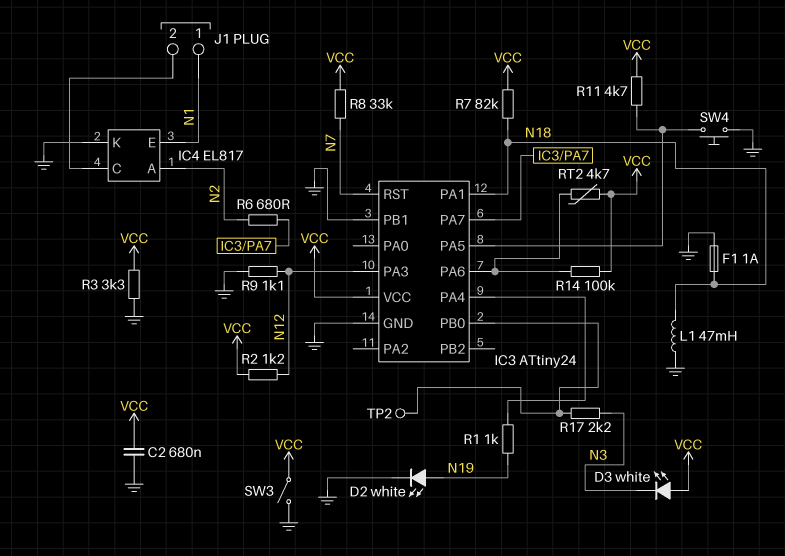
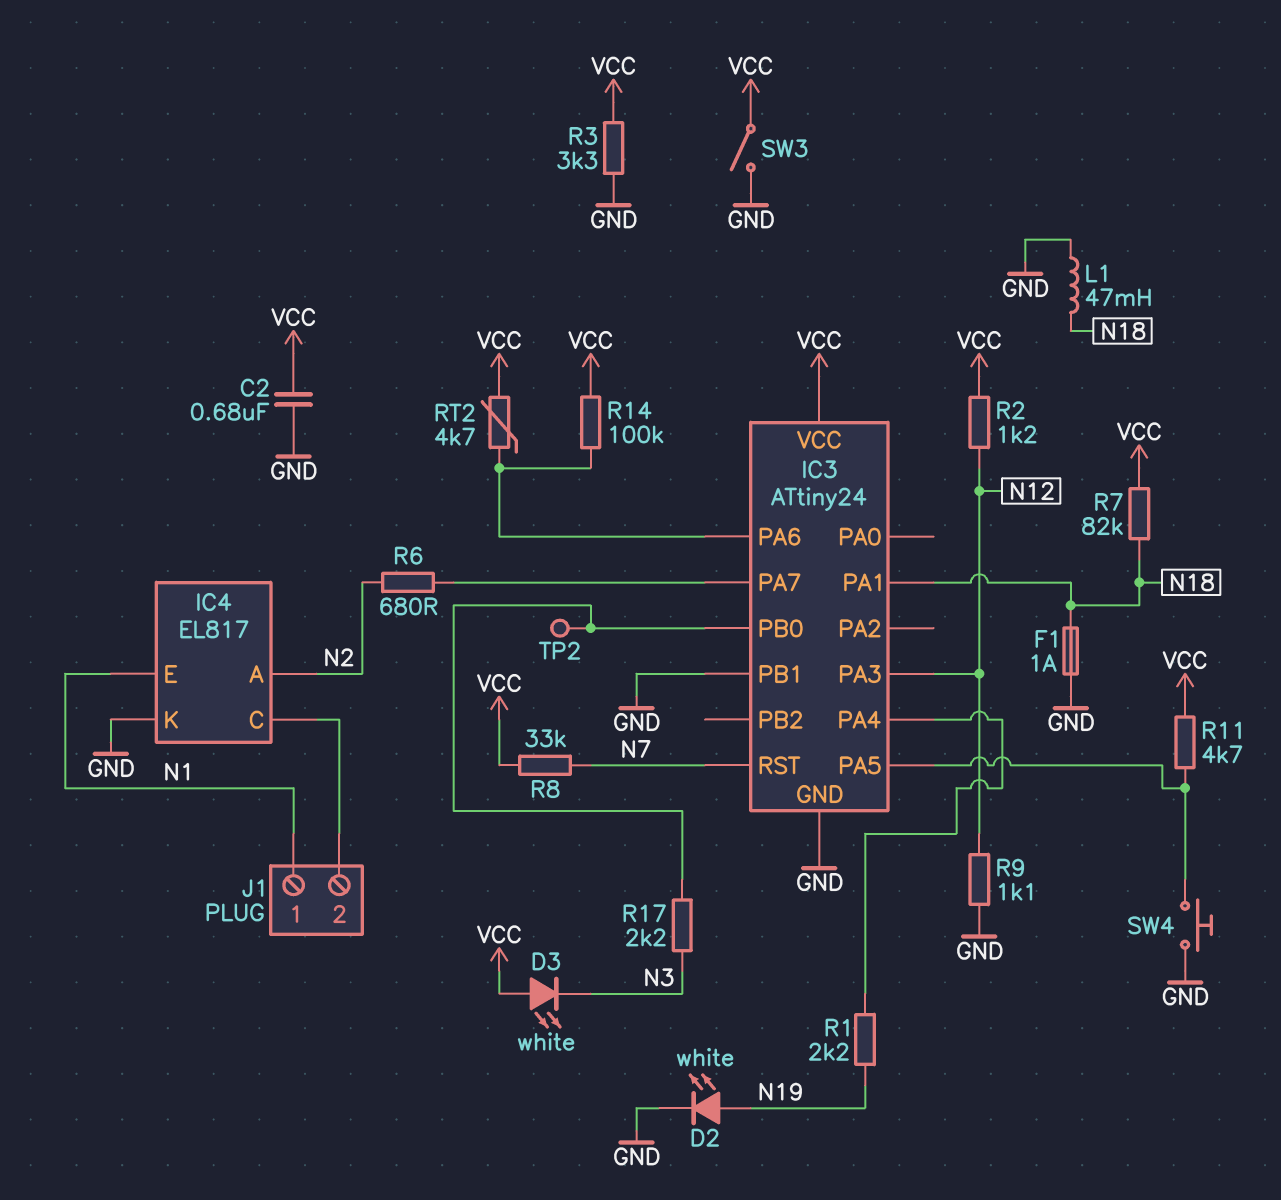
R1: 1k (IC3/PA4, N19) -> 2.2k (IC3/PA4, N19)

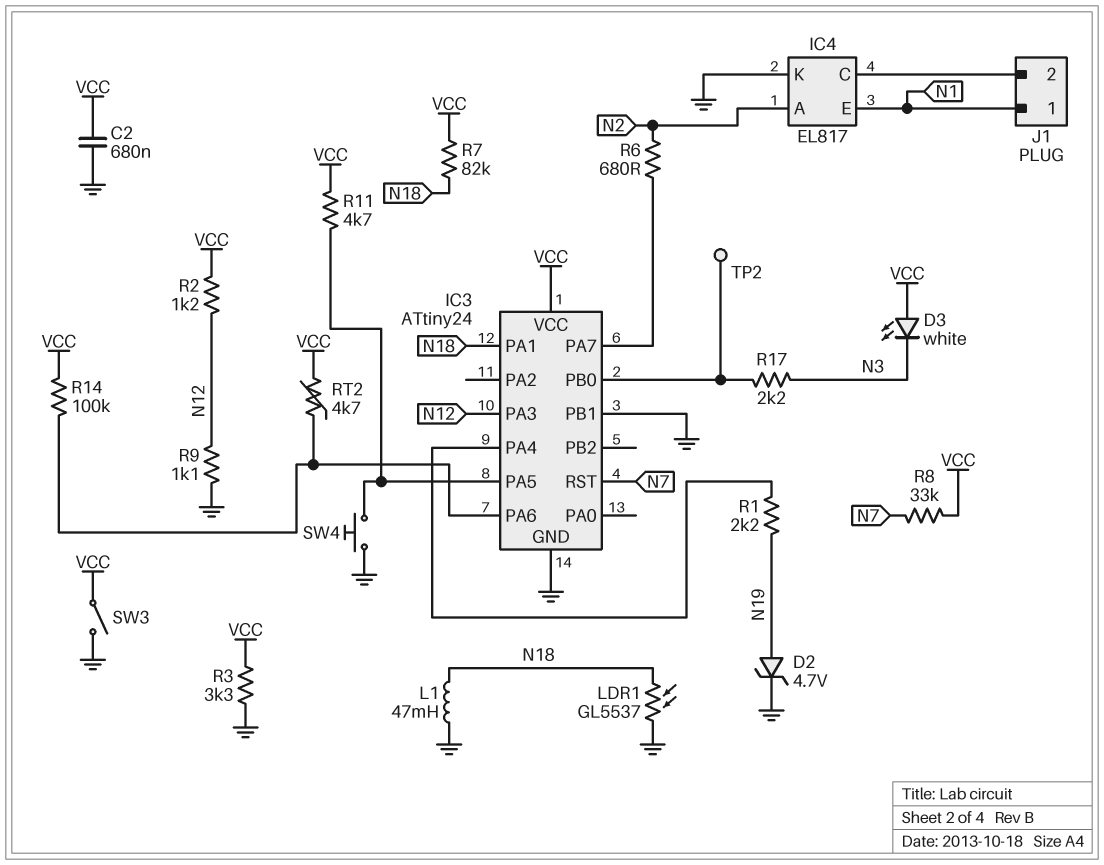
D2: LED white (A N19, K GND) -> zener 4.7V (A N19, K GND)
F1: 1A (GND, N18) -> none
LDR1: none -> GL5537 (GND, N18)

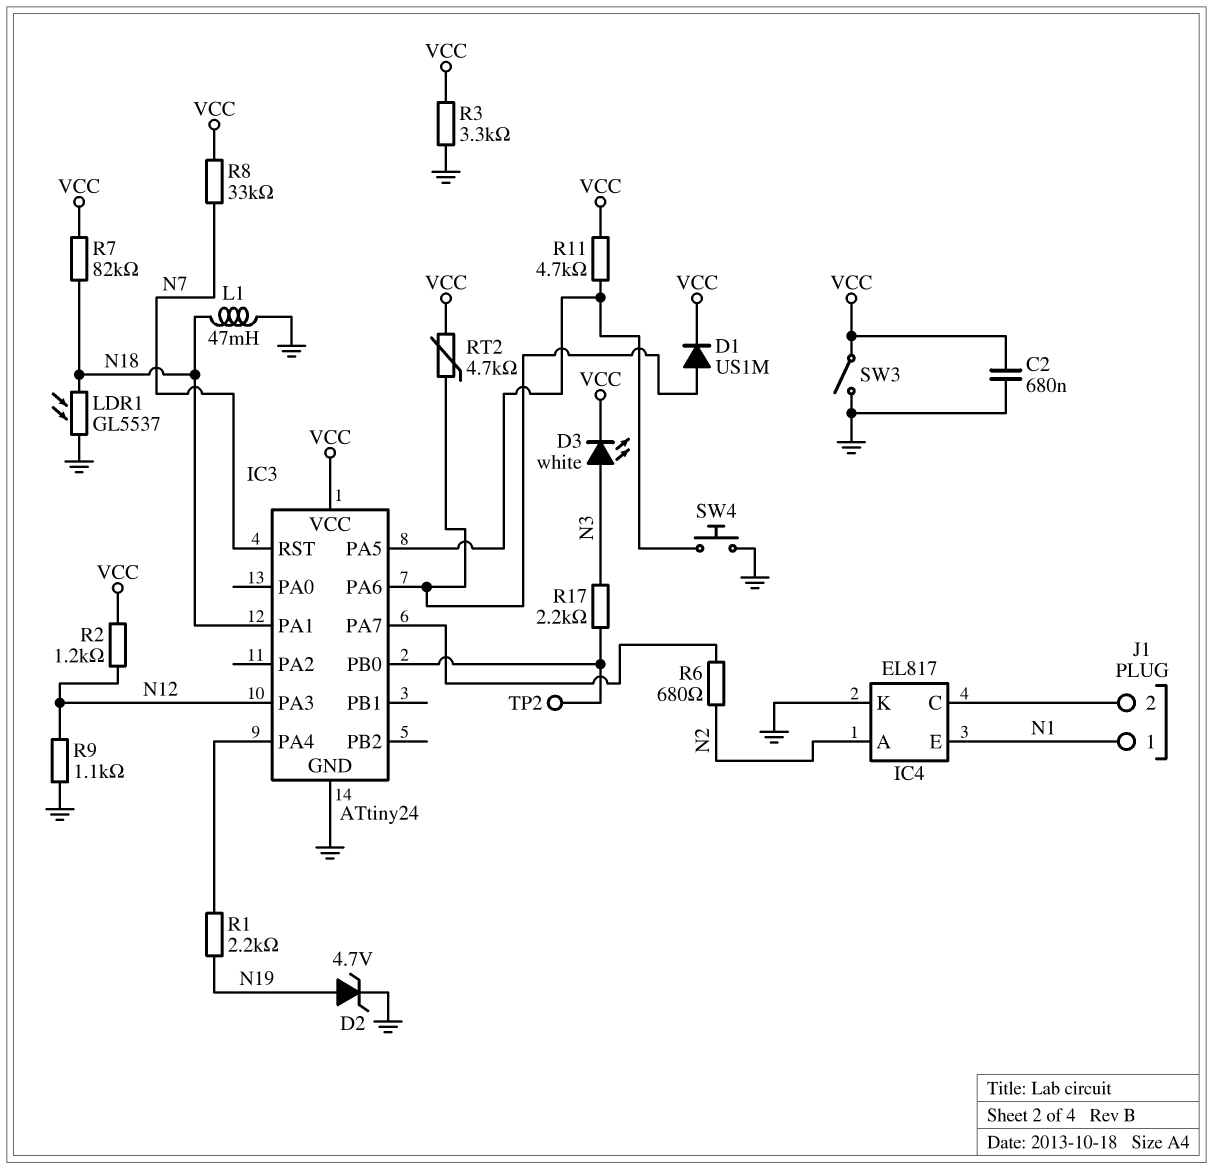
D1: none -> diode US1M (A IC3/PA6, K VCC)
D3: LED white (A VCC, K N3) -> LED white (A N3, K VCC)
IC3 pin PB1: GND -> none
R14: 100k (IC3/PA6, VCC) -> none

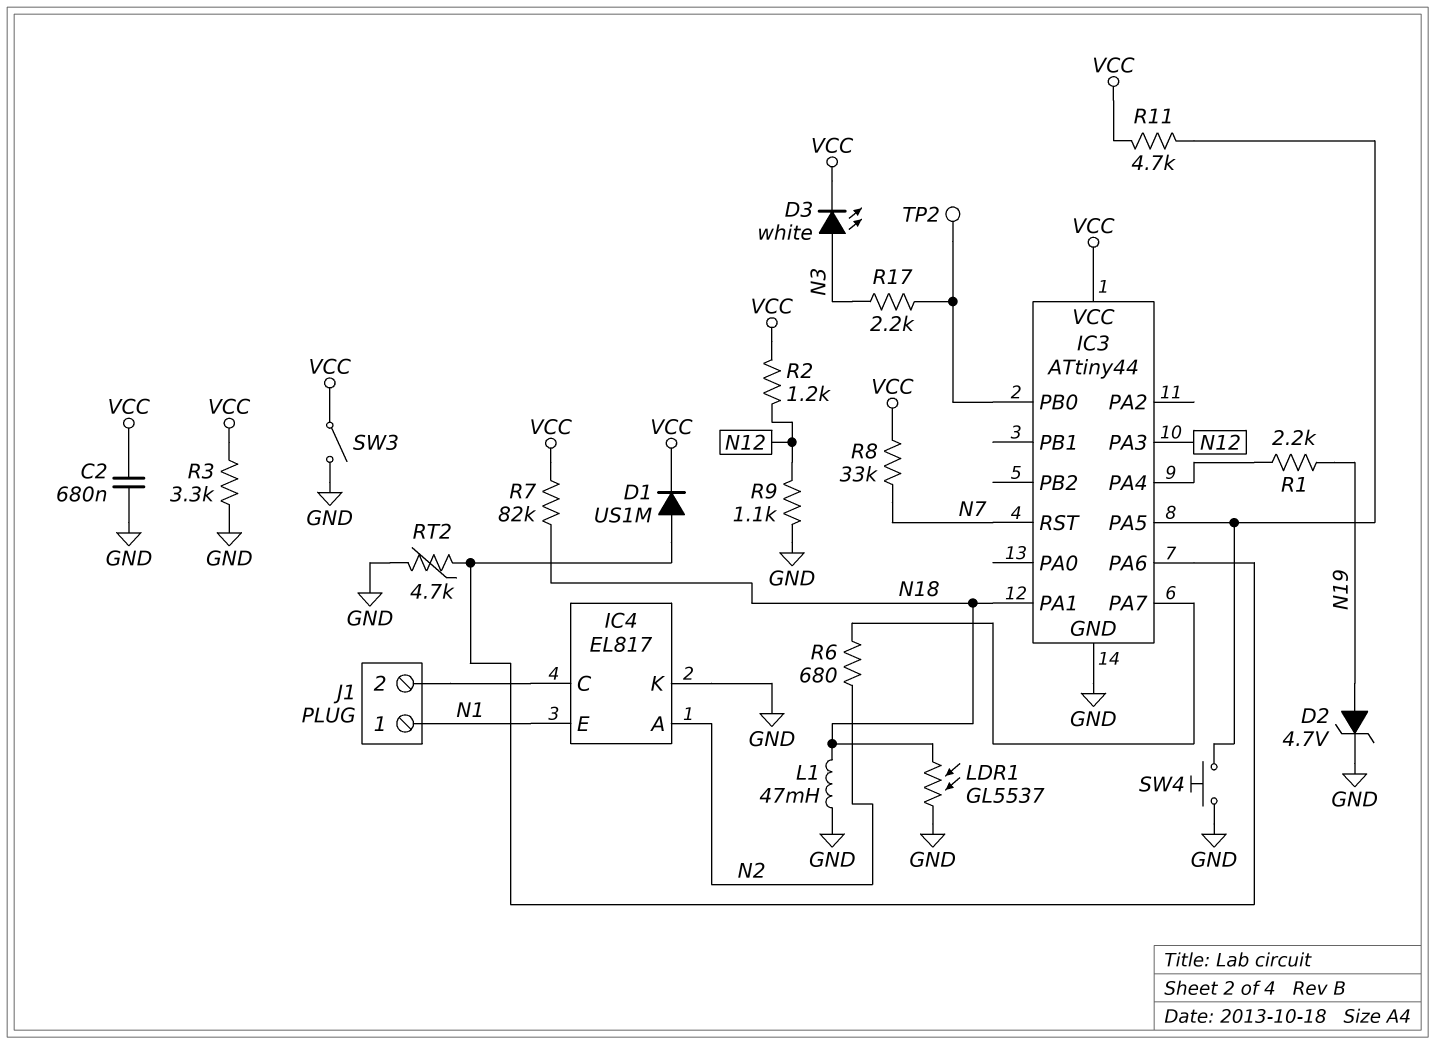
IC3: ATtiny24 -> ATtiny44
RT2: 4.7k (IC3/PA6, VCC) -> 4.7k (GND, IC3/PA6)

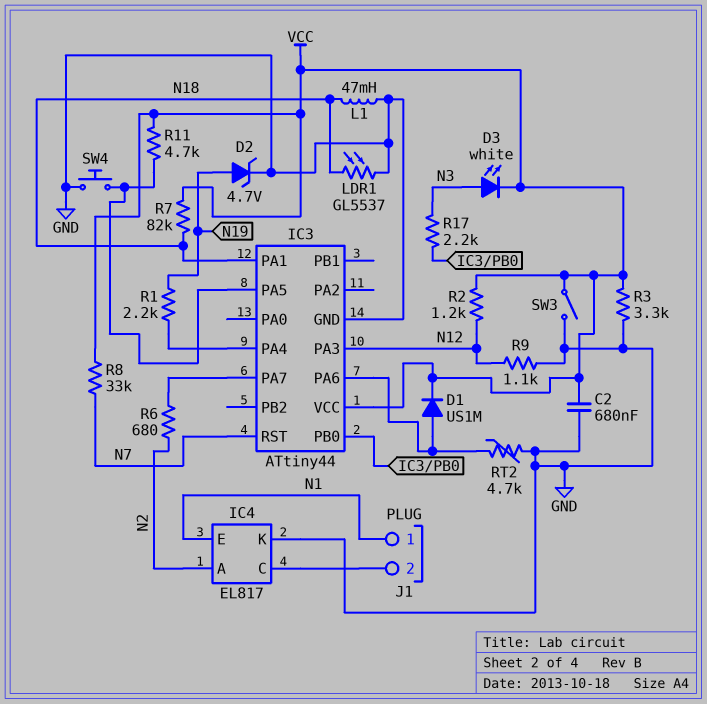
TP2: test point (IC3/PB0) -> none

